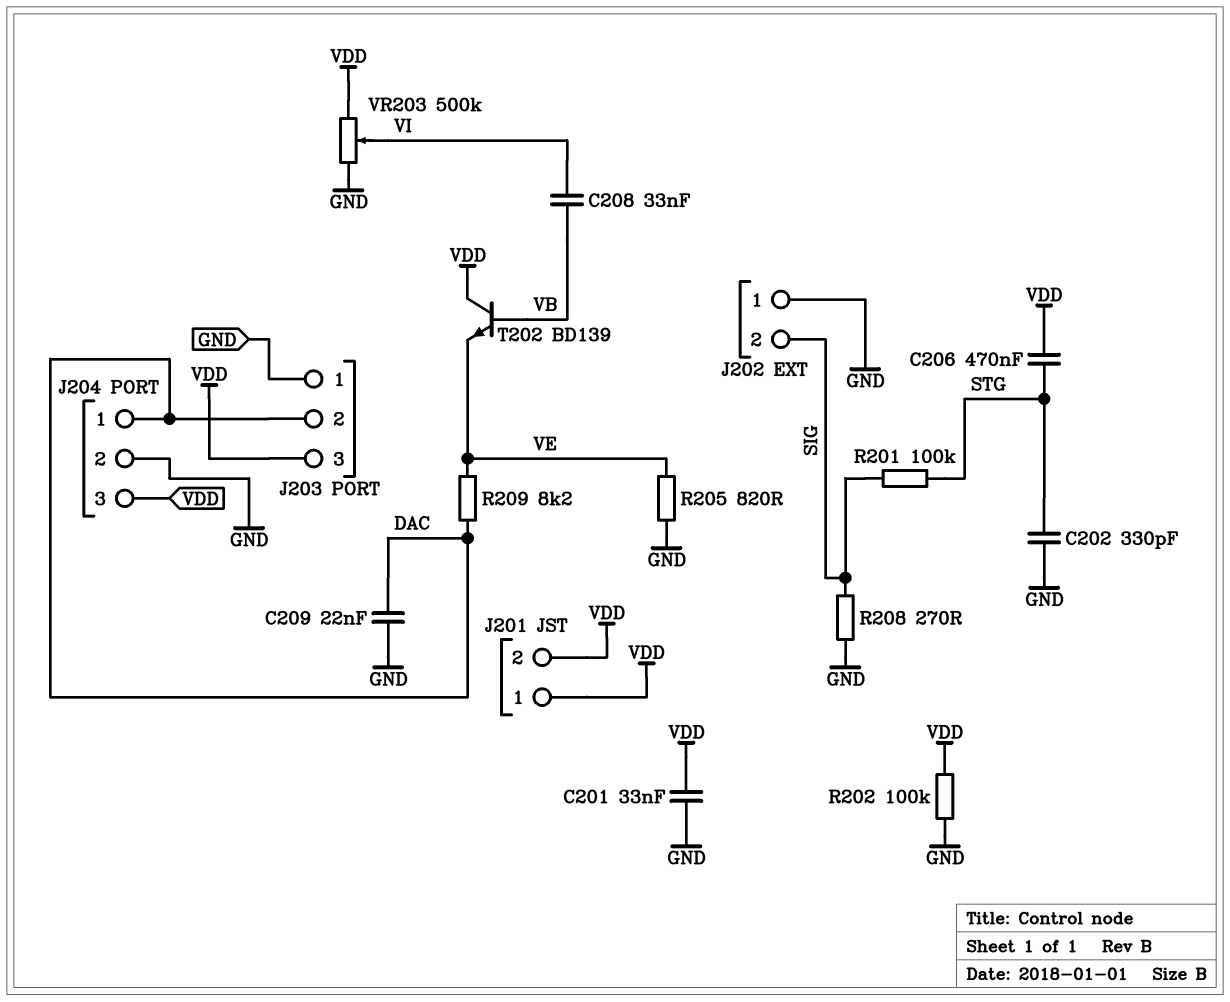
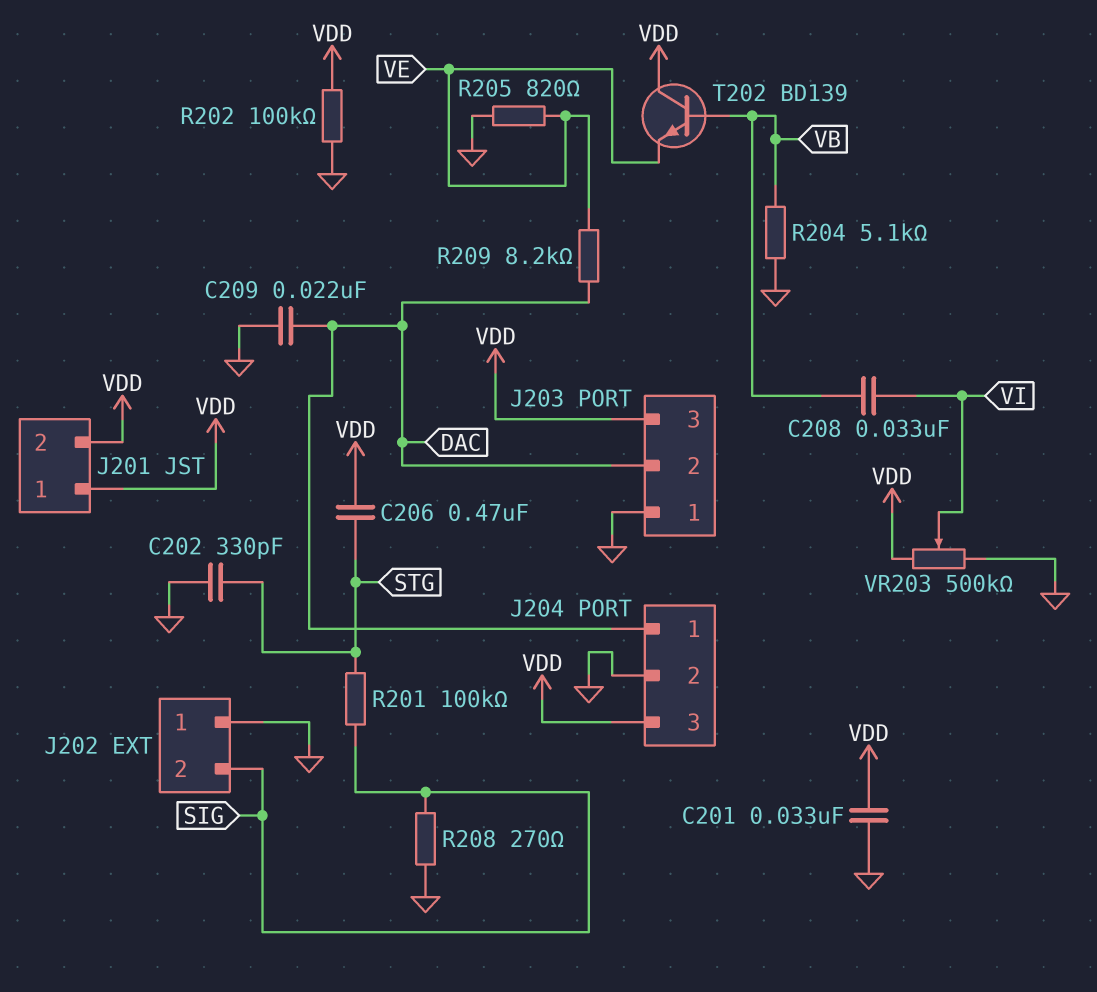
R204: none -> 5.1k (GND, VB)

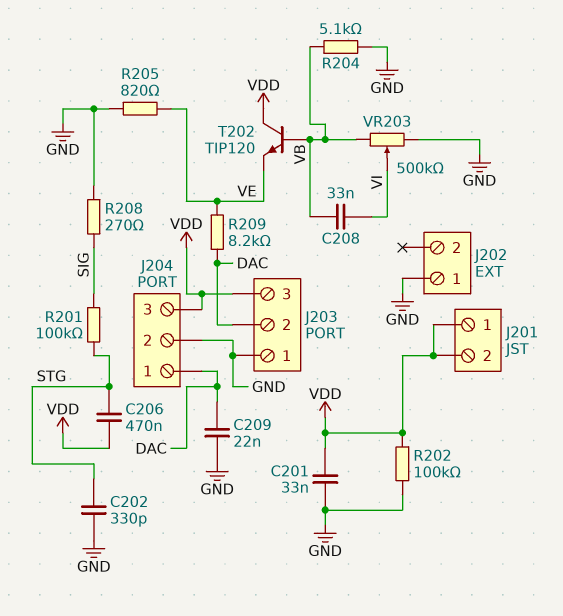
J202 pin 2: SIG -> none
T202: NPN BD139 (B VB, C VDD, E VE) -> NPN TIP120 (B VB, C VDD, E VE)
VR203: 500k (GND, VDD, wiper VI) -> 500k (GND, VB, wiper VI)

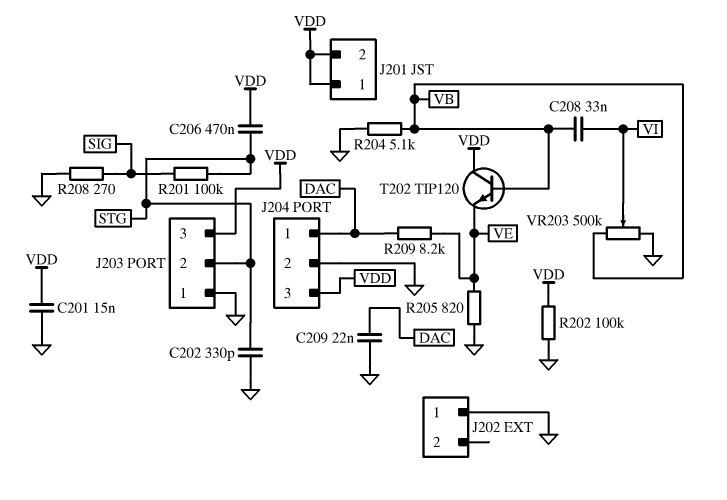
C201: 33nF (GND, VDD) -> 15nF (GND, VDD)
J203 pin 2: DAC -> STG

